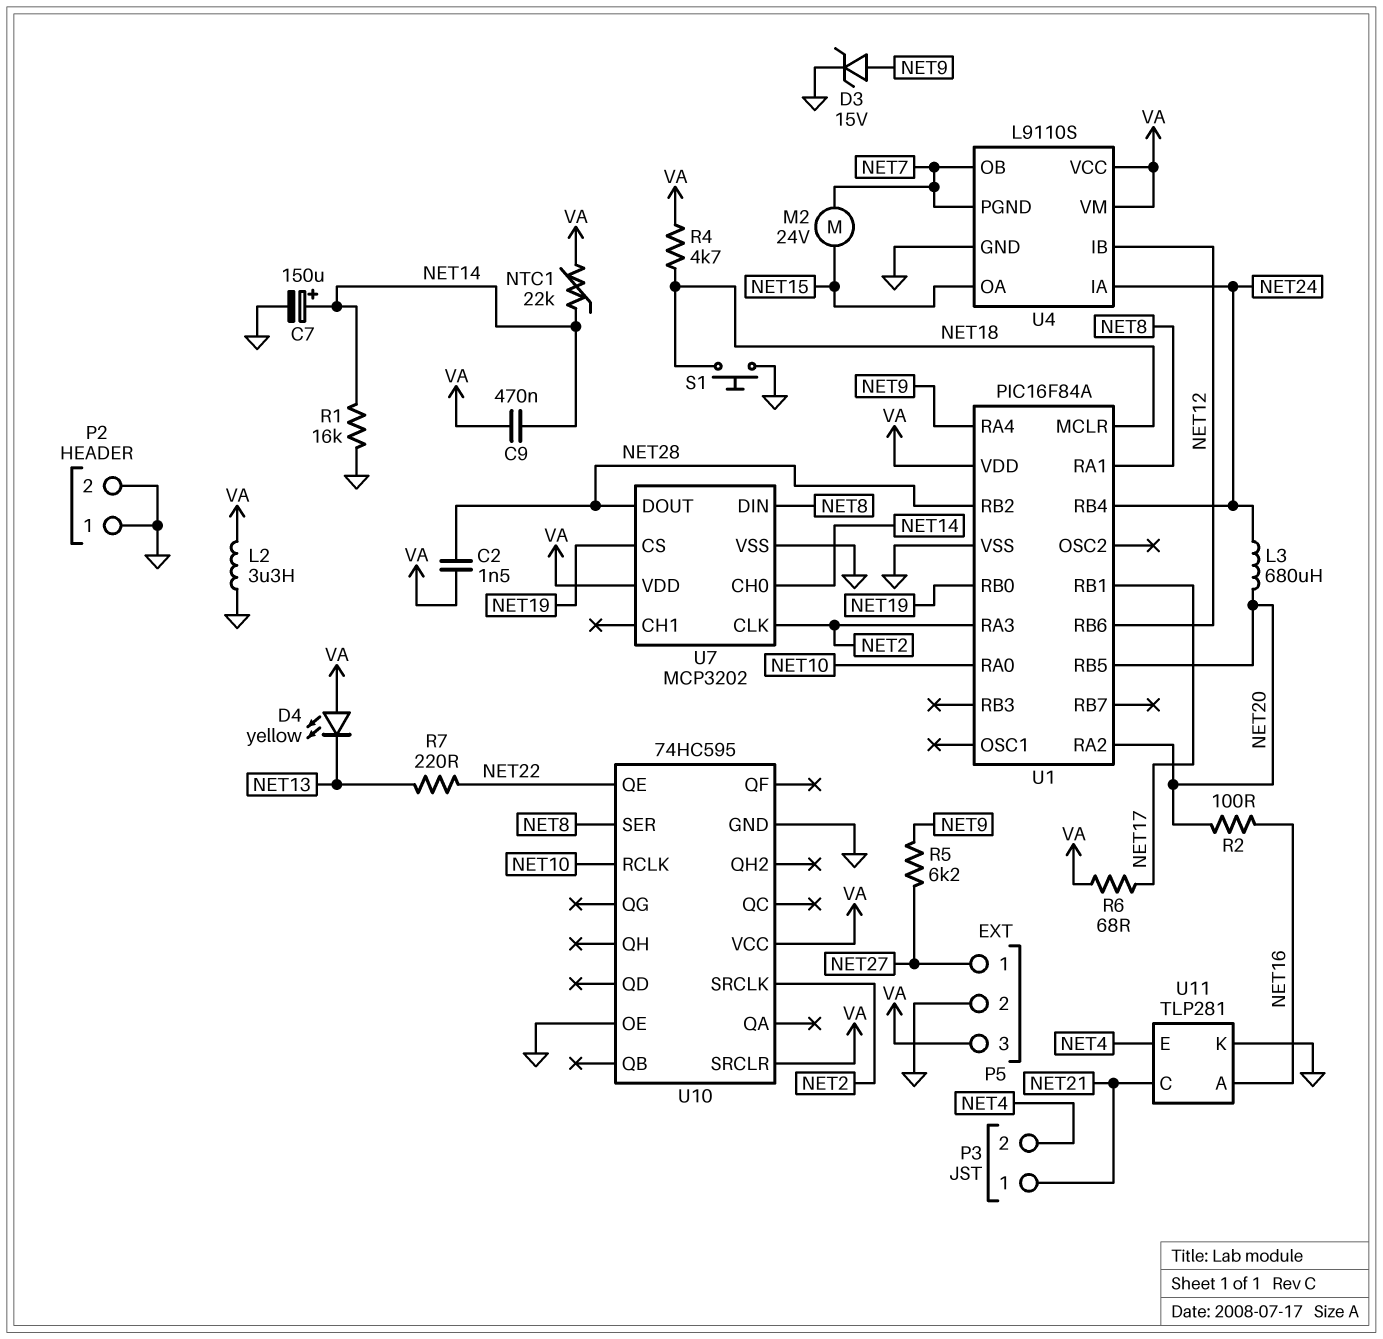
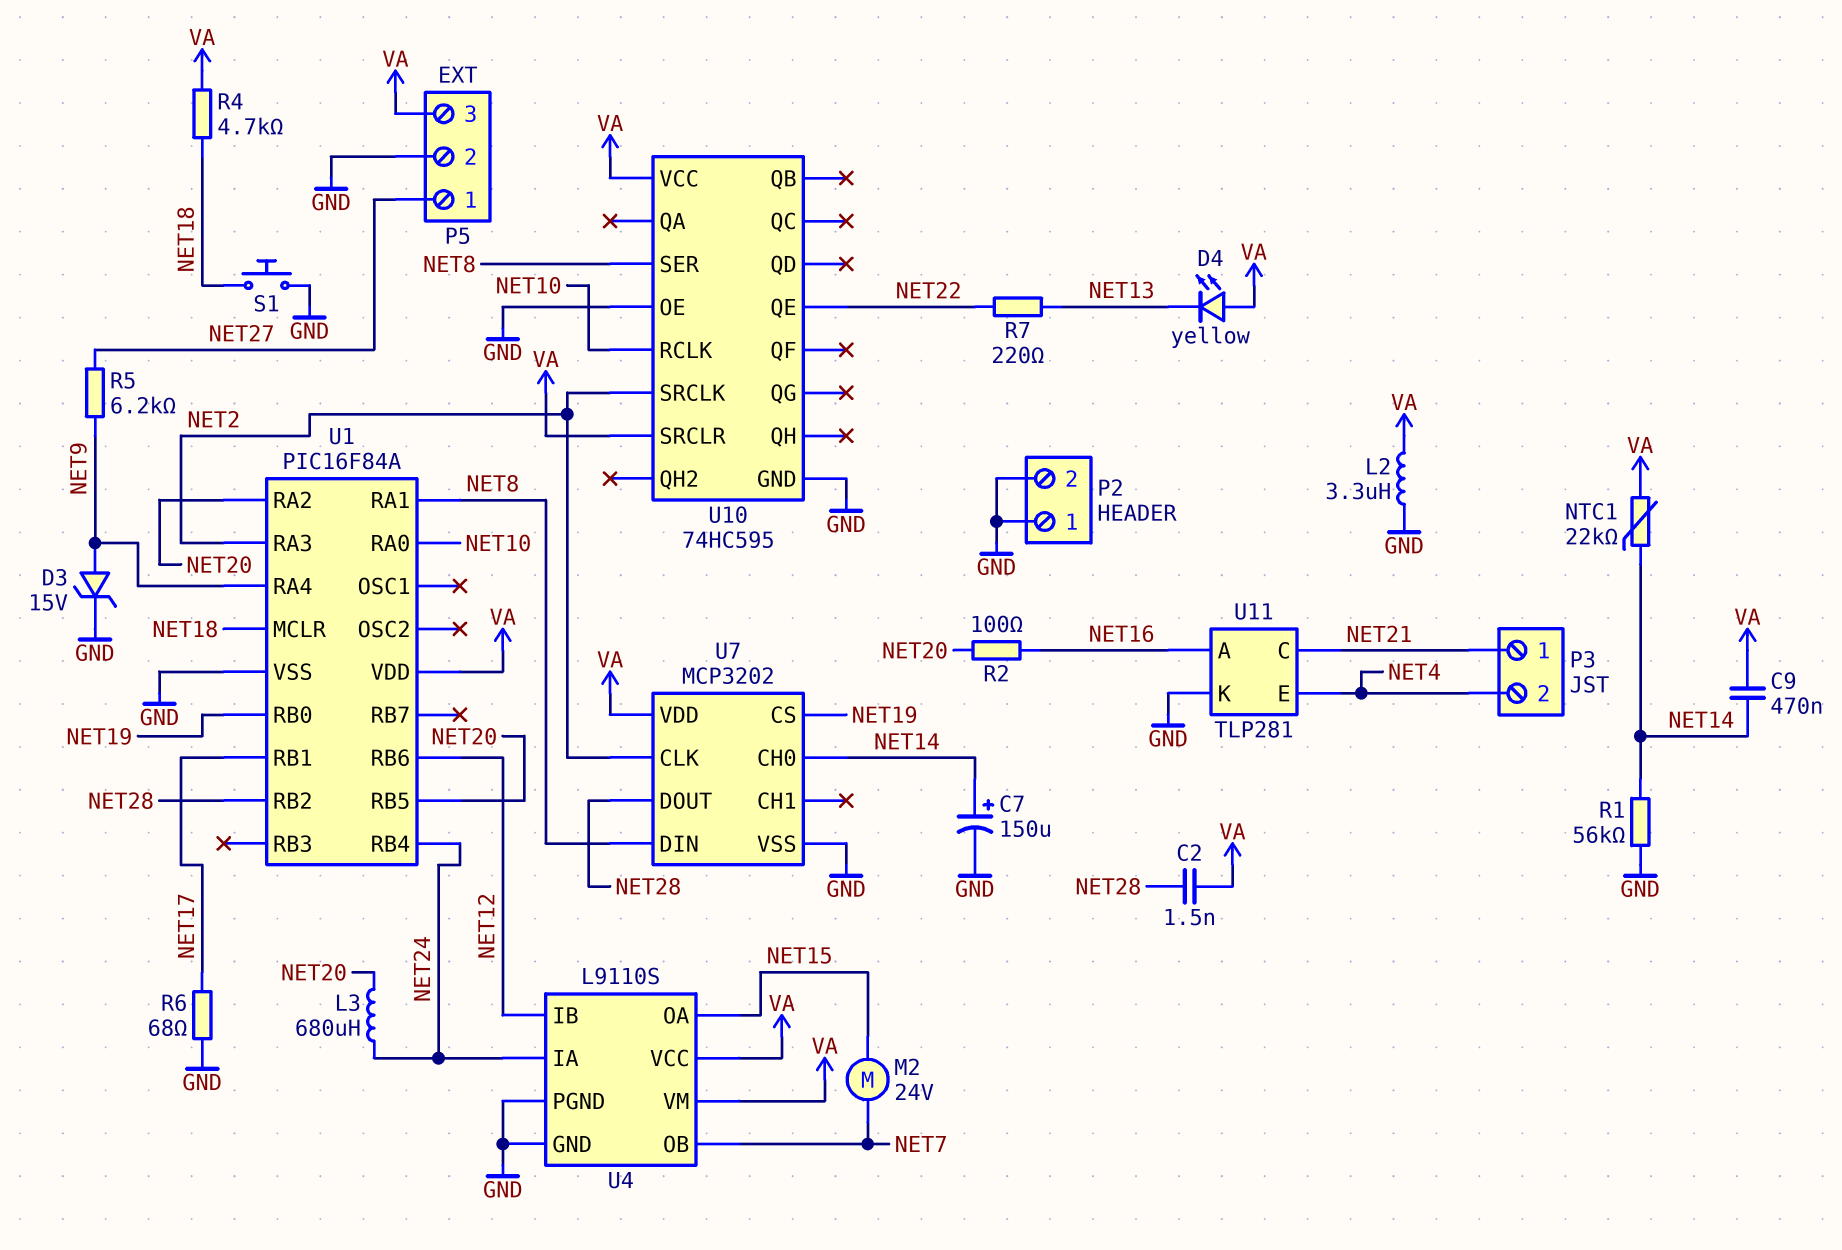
R1: 16k (GND, NET14) -> 56k (GND, NET14)
R6: 68 (NET17, VA) -> 68 (GND, NET17)
U4 pin PGND: NET7 -> GND

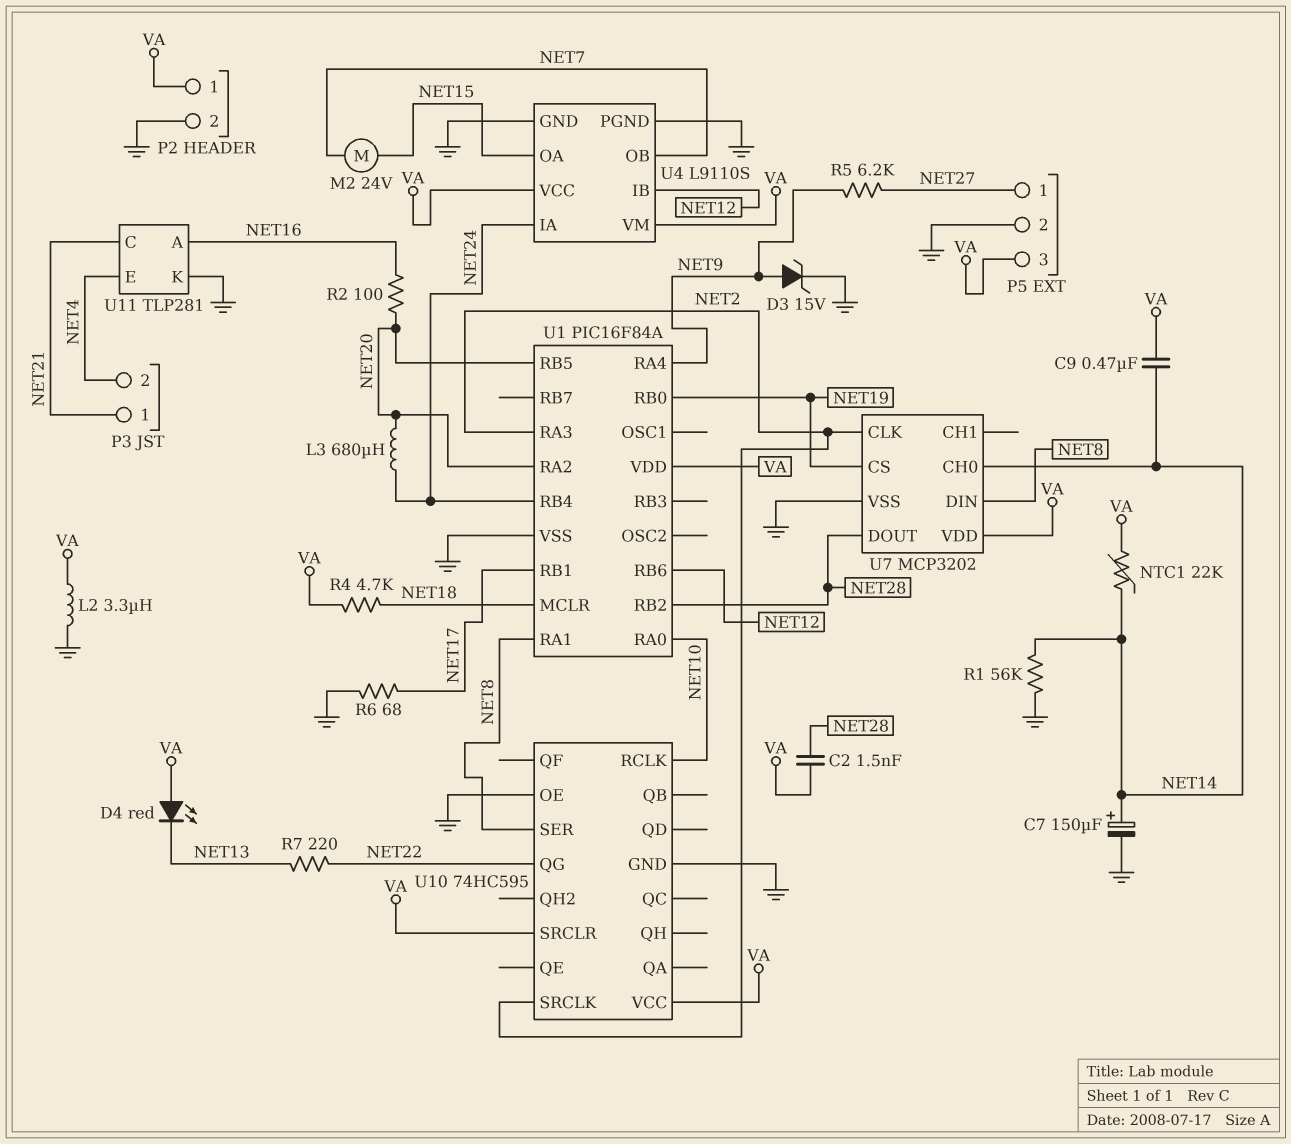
D4: LED yellow (A VA, K NET13) -> LED red (A VA, K NET13)
P2 pin 1: GND -> VA
S1: button (GND, NET18) -> none
U10 pin QE: NET22 -> none
U10 pin QG: none -> NET22

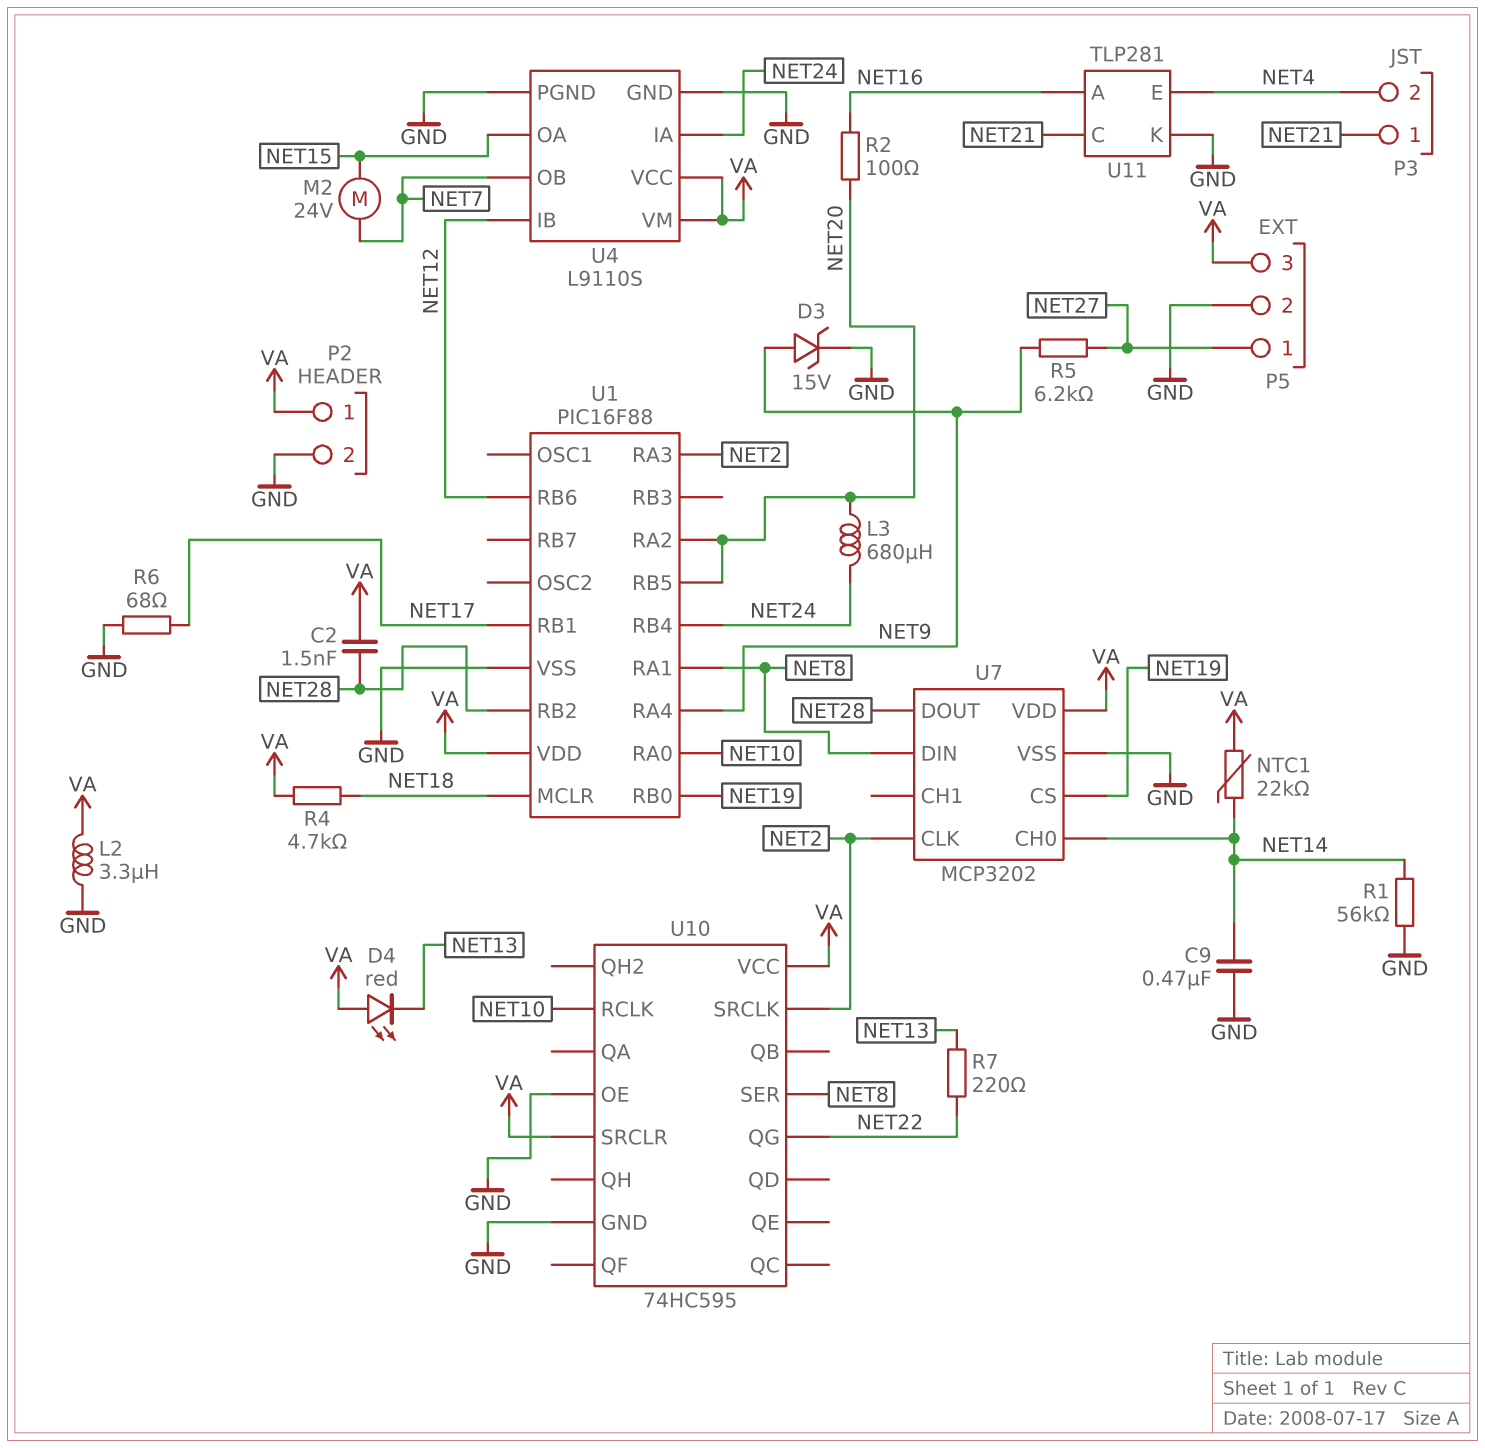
C7: 150uF (plus NET14, minus GND) -> none
C9: 470nF (NET14, VA) -> 470nF (GND, NET14)
U1: PIC16F84A -> PIC16F88

